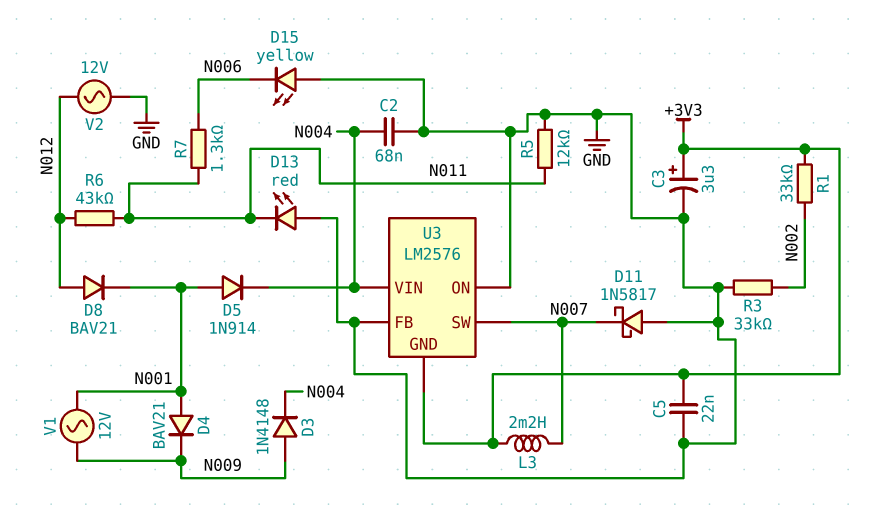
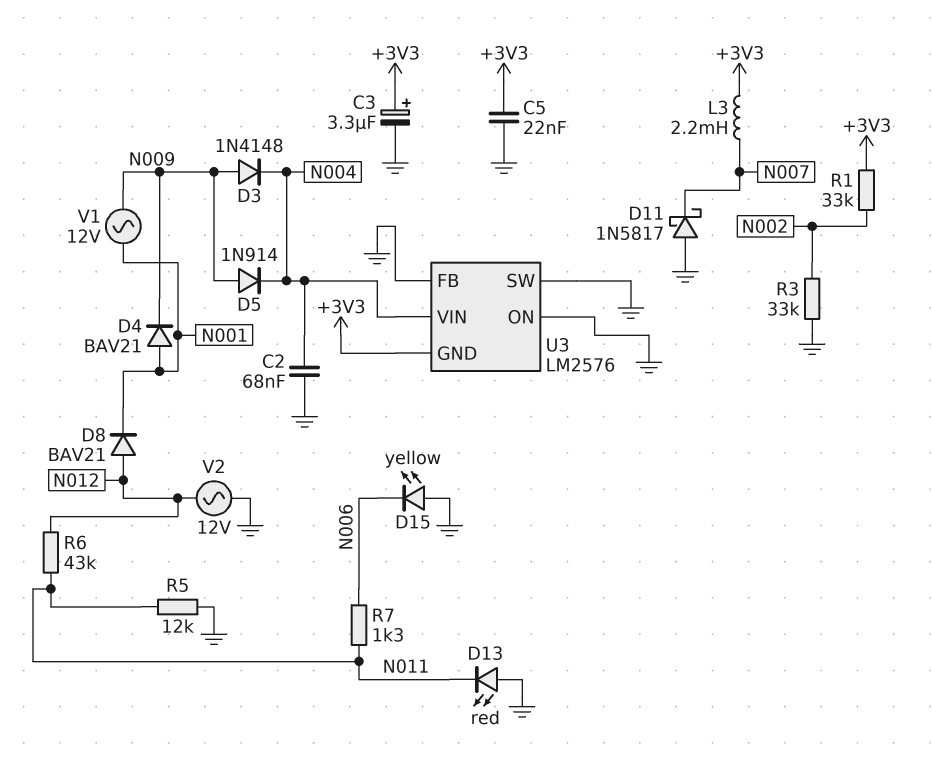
D5: diode 1N914 (A N001, K N004) -> diode 1N914 (A N009, K N004)
U3 pin SW: N007 -> GND

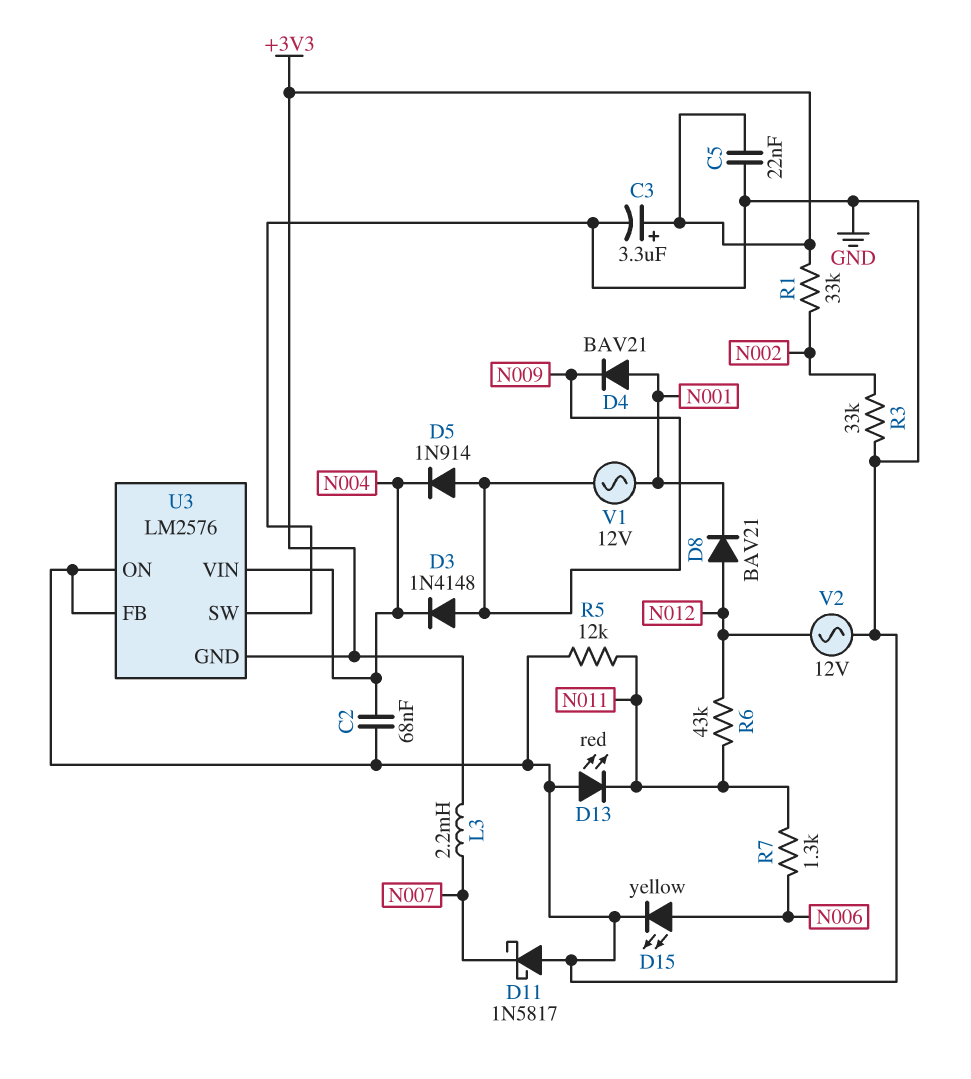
D15: LED yellow (A GND, K N006) -> LED yellow (A N006, K GND)

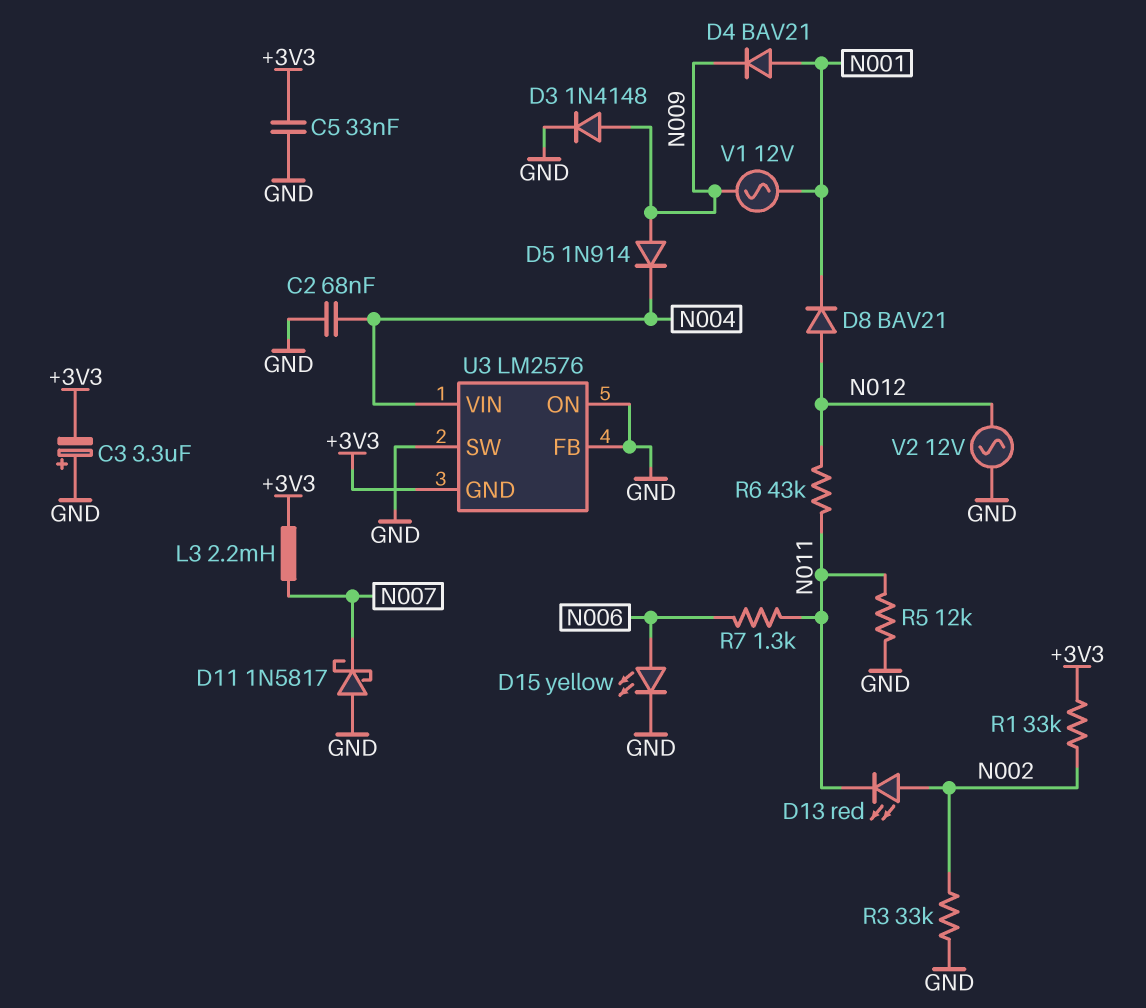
C3: 3.3uF (plus +3V3, minus GND) -> 3.3uF (plus GND, minus +3V3)
C5: 22nF (+3V3, GND) -> 33nF (+3V3, GND)
D3: diode 1N4148 (A N009, K N004) -> diode 1N4148 (A N009, K GND)
D13: LED red (A GND, K N011) -> LED red (A N002, K N011)

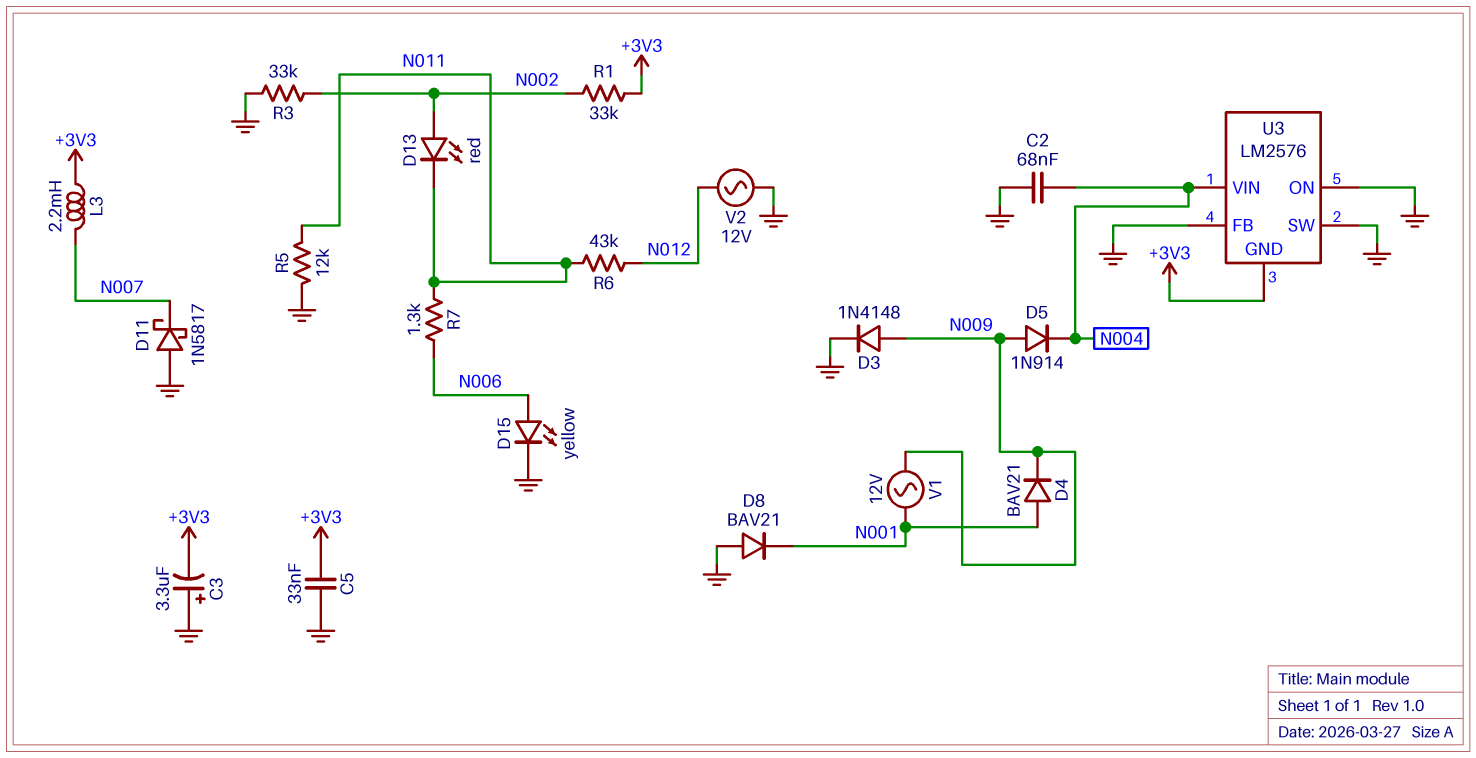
D8: diode BAV21 (A N012, K N001) -> diode BAV21 (A GND, K N001)

